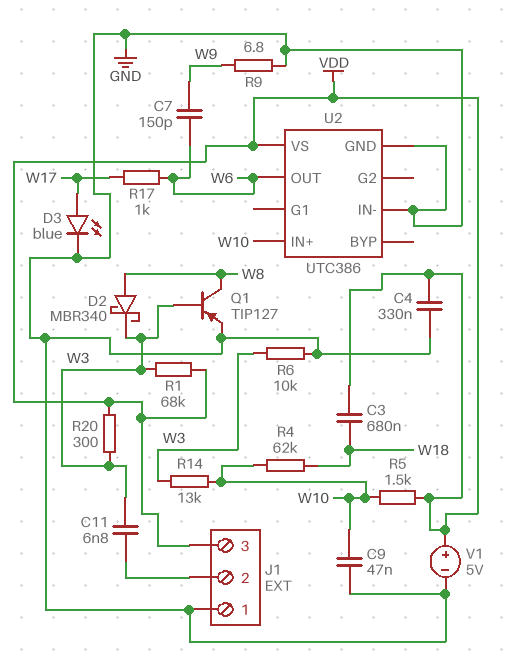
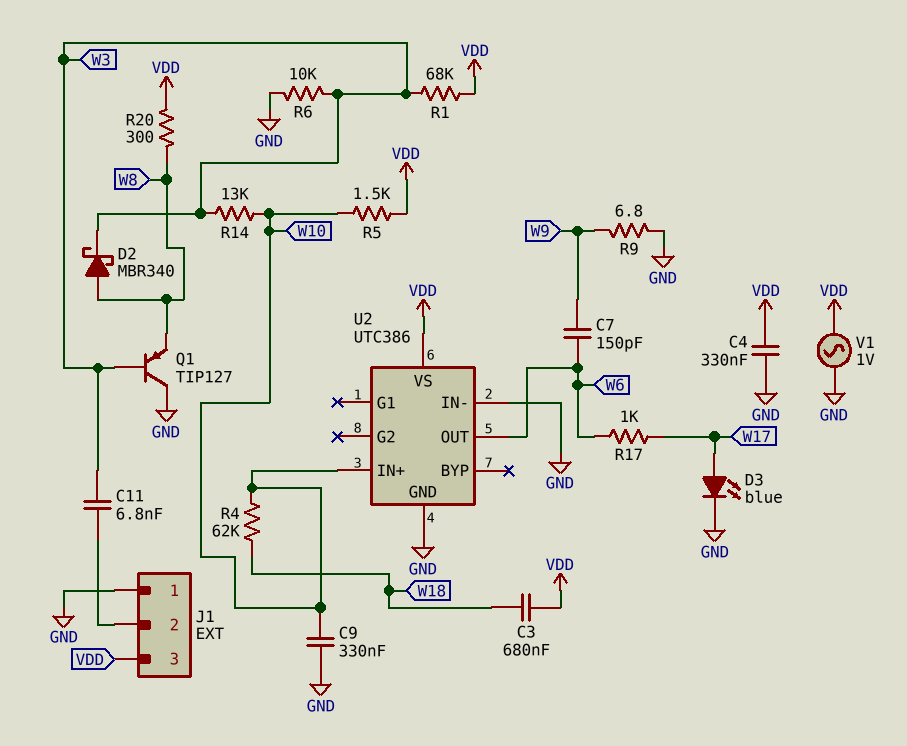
C9: 47nF (GND, W10) -> 330nF (GND, W10)
Q1: PNP TIP127 (B W3, C W8, E GND) -> PNP TIP127 (B W3, C GND, E W8)
R20: 300 (VDD, W3) -> 300 (VDD, W8)
V1: 5V (plus VDD, minus GND) -> AC 1V (GND, VDD)

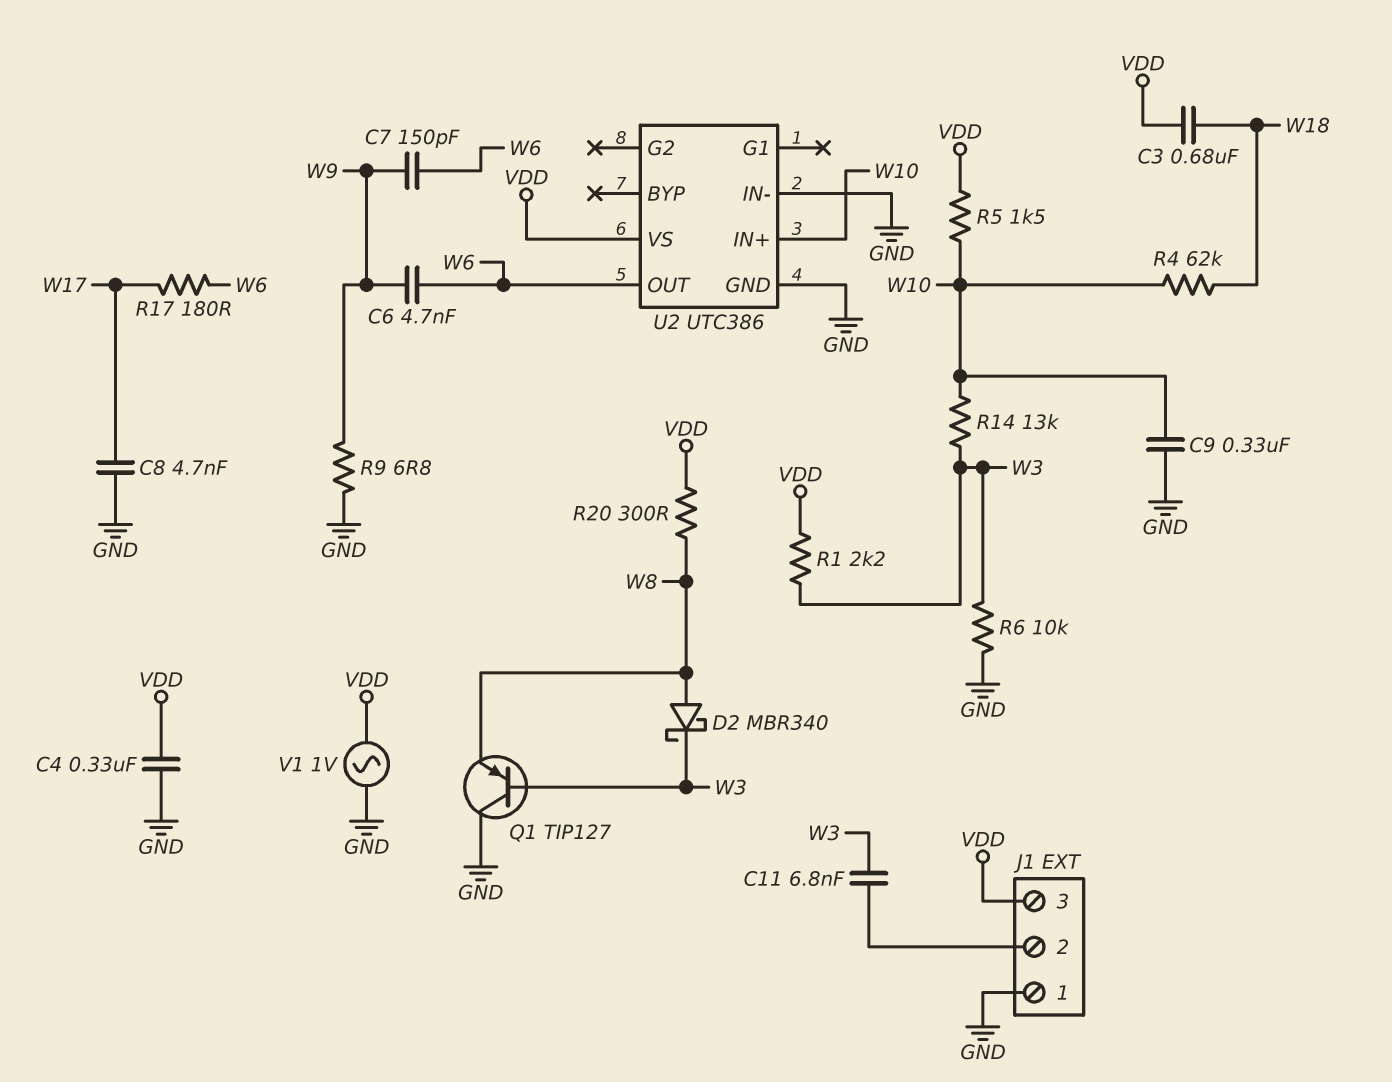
C6: none -> 4.7nF (W6, W9)
C8: none -> 4.7nF (GND, W17)
D3: LED blue (A W17, K GND) -> none
R1: 68k (VDD, W3) -> 2.2k (VDD, W3)
R17: 1k (W6, W17) -> 180 (W6, W17)

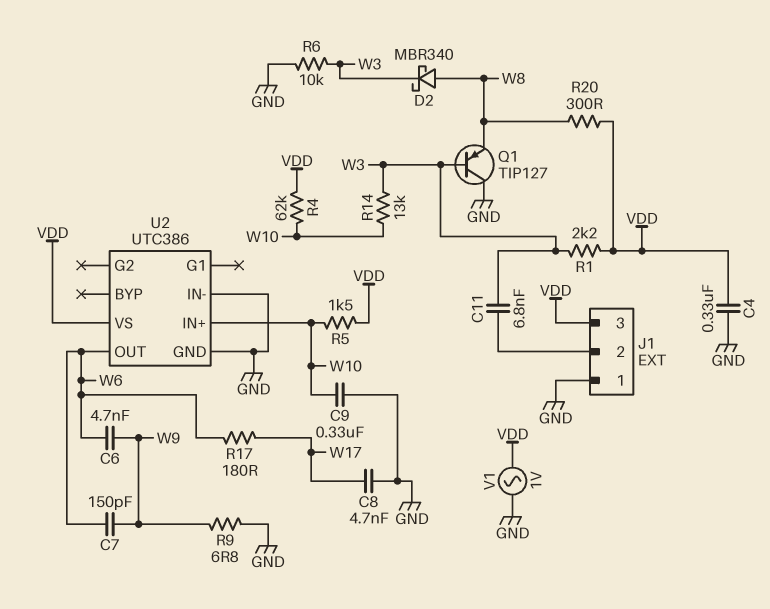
C3: 680nF (VDD, W18) -> none
R4: 62k (W10, W18) -> 62k (VDD, W10)

